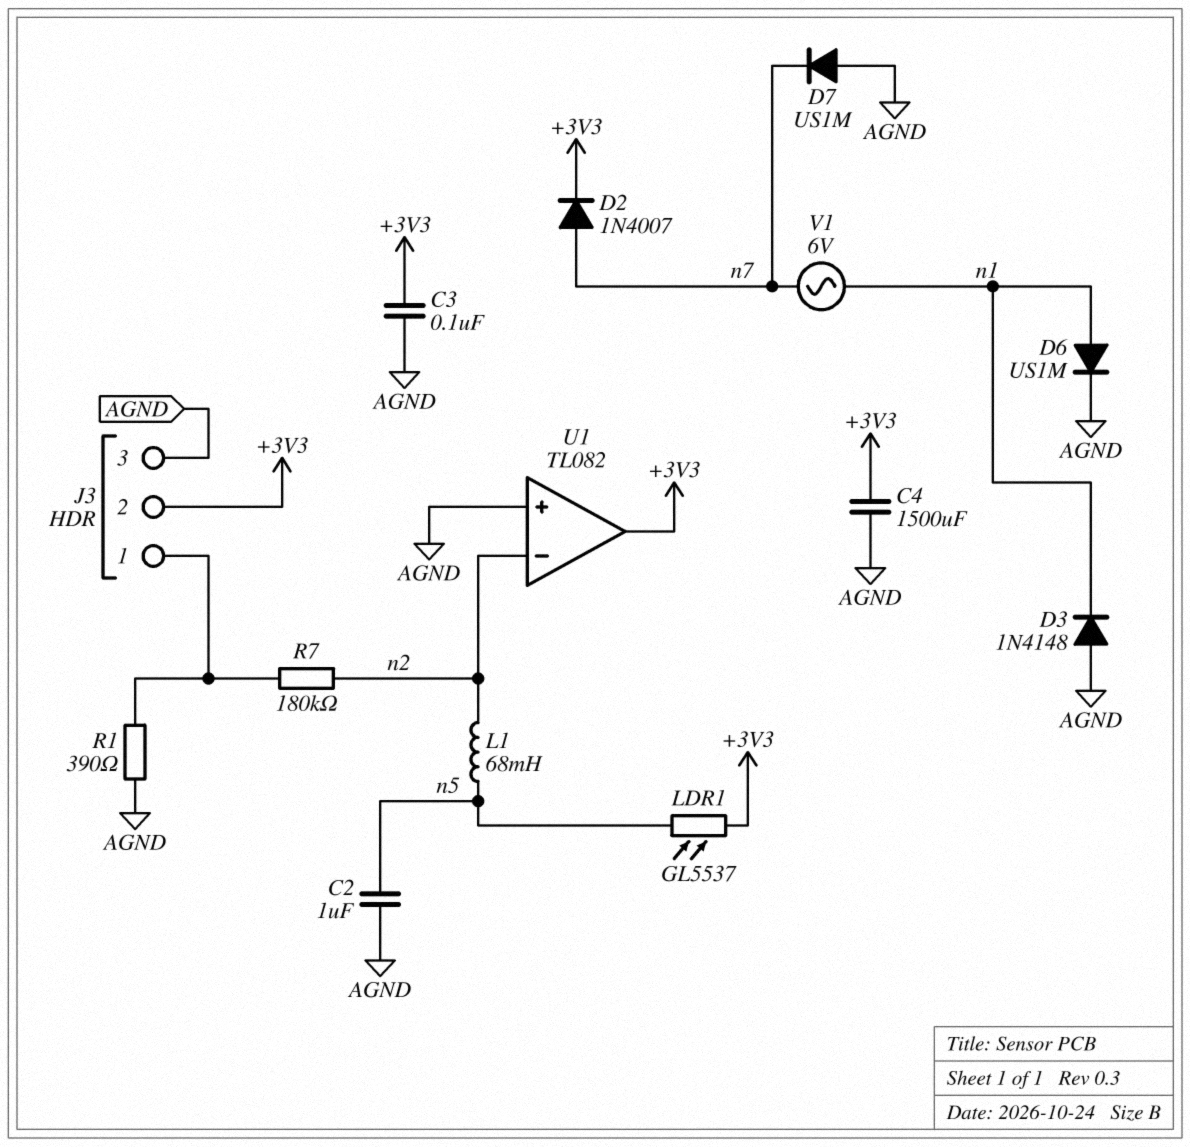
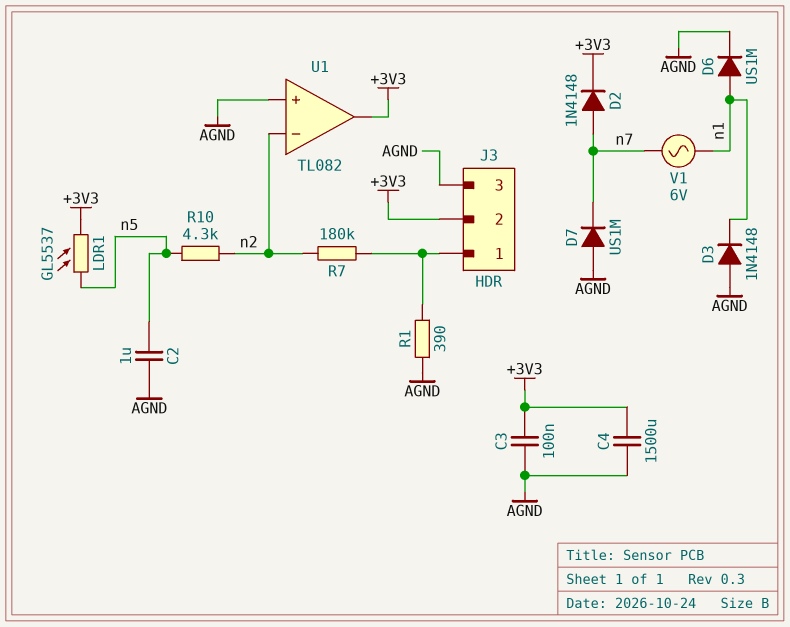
D2: diode 1N4007 (A n7, K +3V3) -> diode 1N4148 (A n7, K +3V3)
L1: 68mH (n2, n5) -> none
R10: none -> 4.3k (n2, n5)

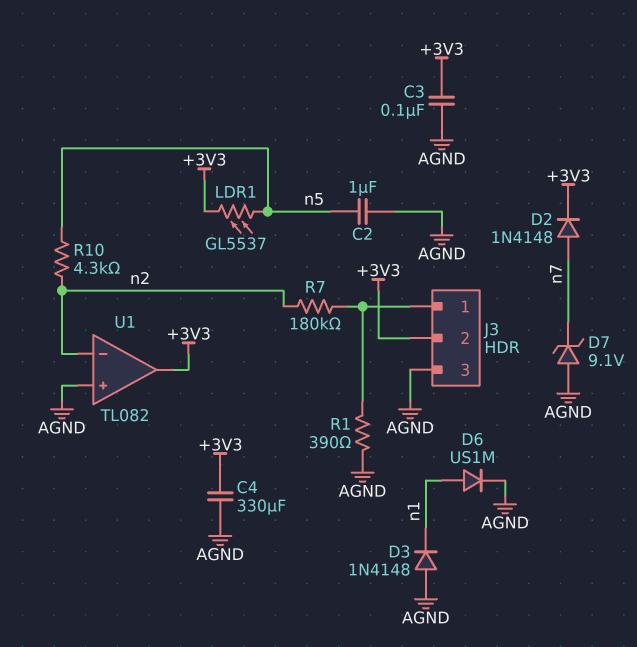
C4: 1500uF (+3V3, AGND) -> 330uF (+3V3, AGND)
D7: diode US1M (A AGND, K n7) -> zener 9.1V (A AGND, K n7)
V1: AC 6V (n1, n7) -> none

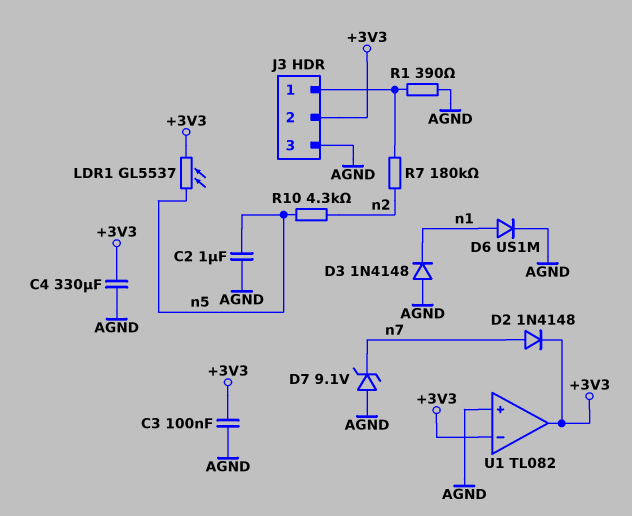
U1 pin in-: n2 -> +3V3

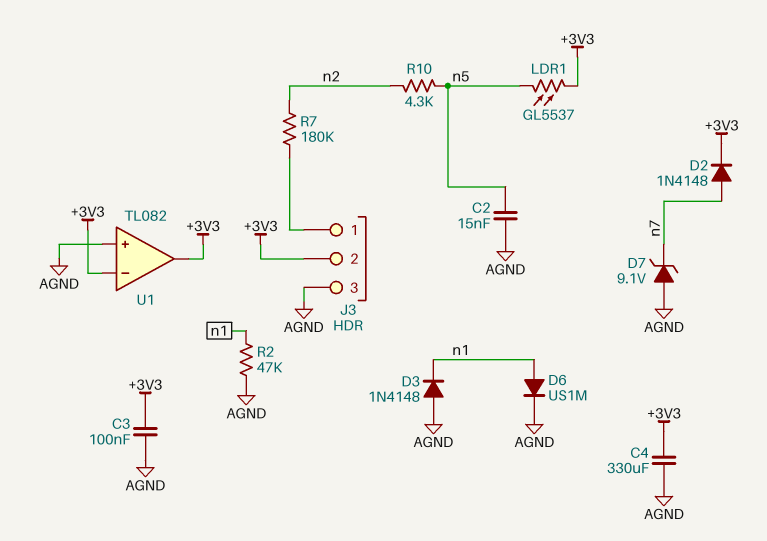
C2: 1uF (AGND, n5) -> 15nF (AGND, n5)
R1: 390 (AGND, J3/1) -> none
R2: none -> 47k (AGND, n1)

